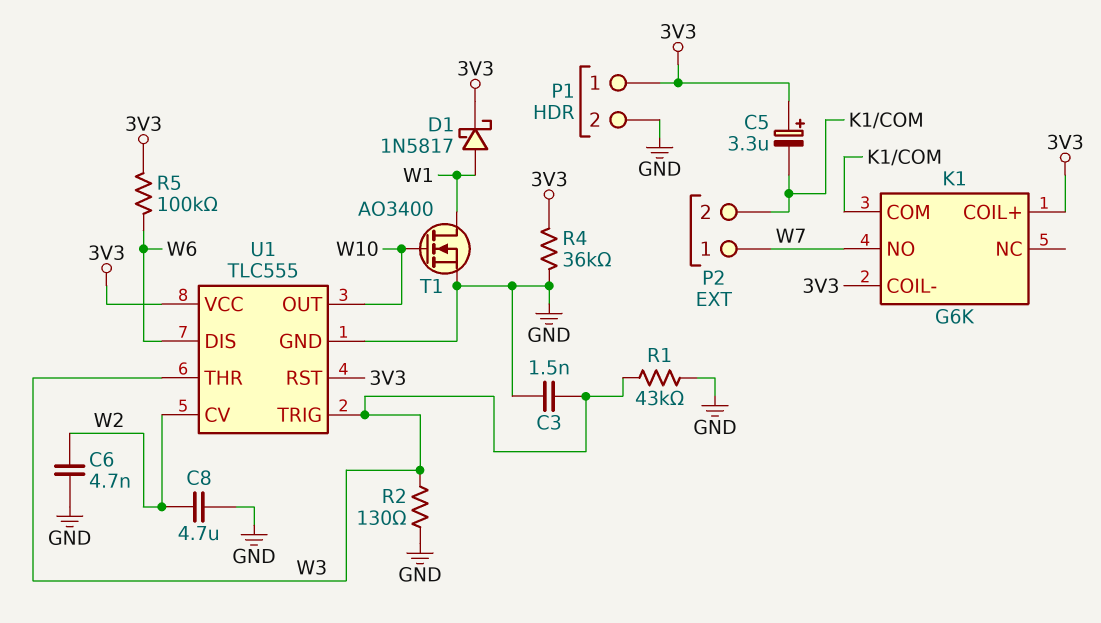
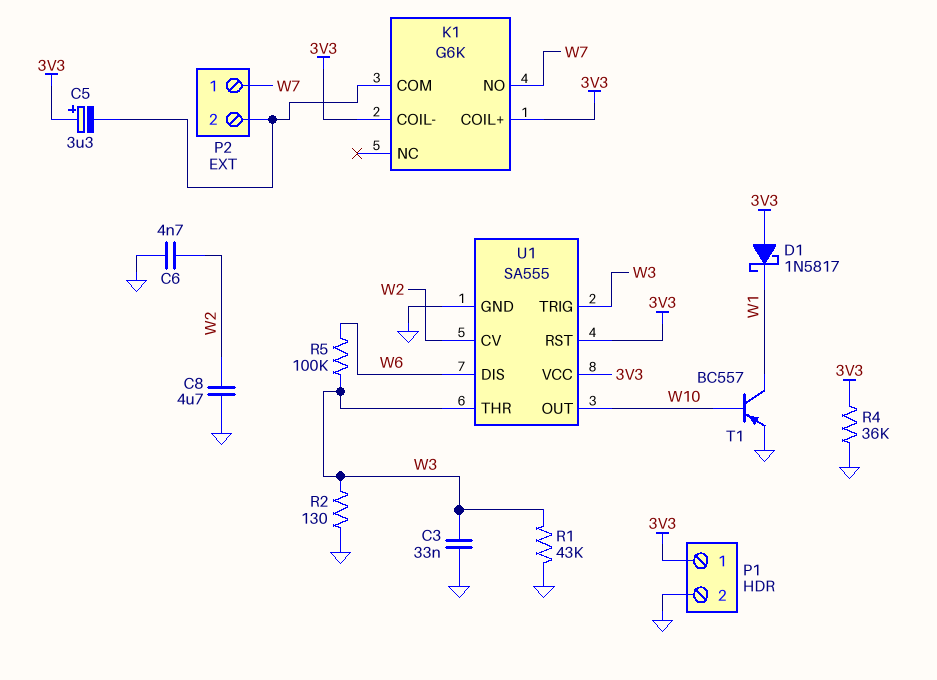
C3: 1.5nF (GND, W3) -> 33nF (GND, W3)
D1: schottky 1N5817 (A W1, K 3V3) -> schottky 1N5817 (A 3V3, K W1)
R5: 100k (3V3, W6) -> 100k (W3, W6)
T1: NMOS AO3400 (G W10, D W1, S GND) -> PNP BC557 (B W10, C W1, E GND)
U1: TLC555 -> SA555

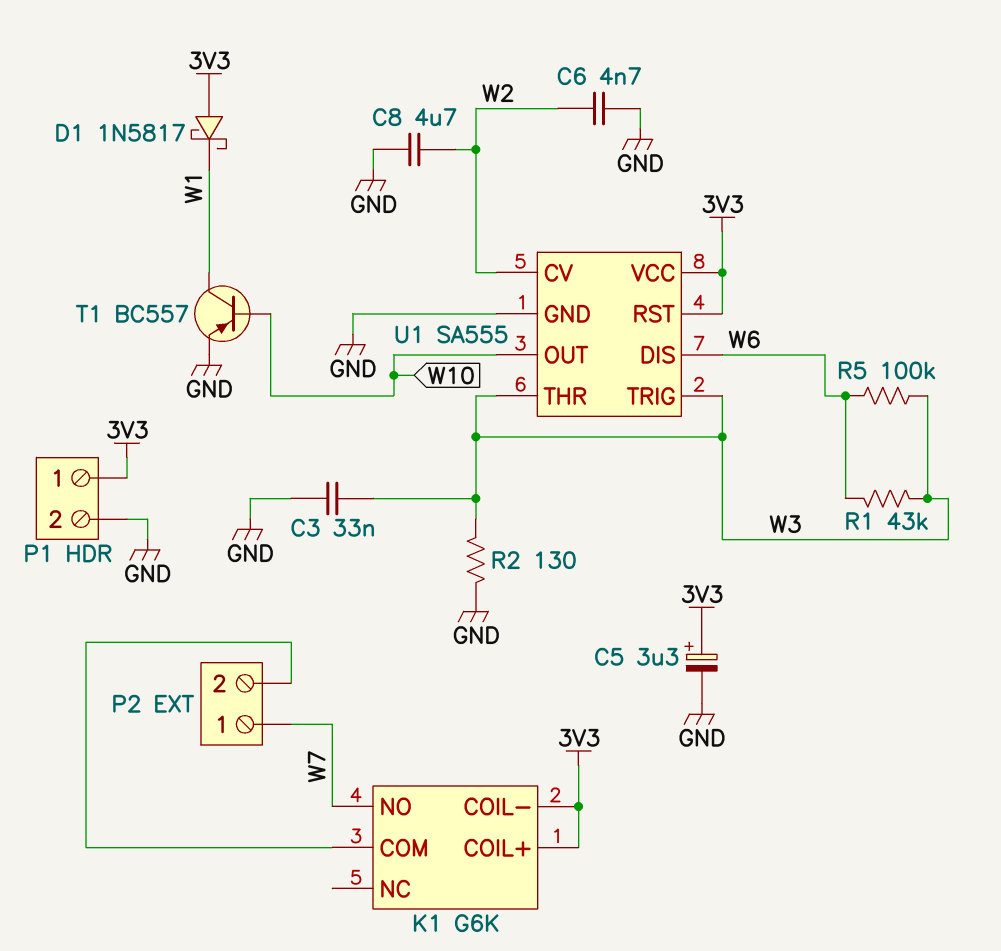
C5: 3.3uF (plus 3V3, minus K1/COM) -> 3.3uF (plus 3V3, minus GND)
R1: 43k (GND, W3) -> 43k (W3, W6)
R4: 36k (3V3, GND) -> none

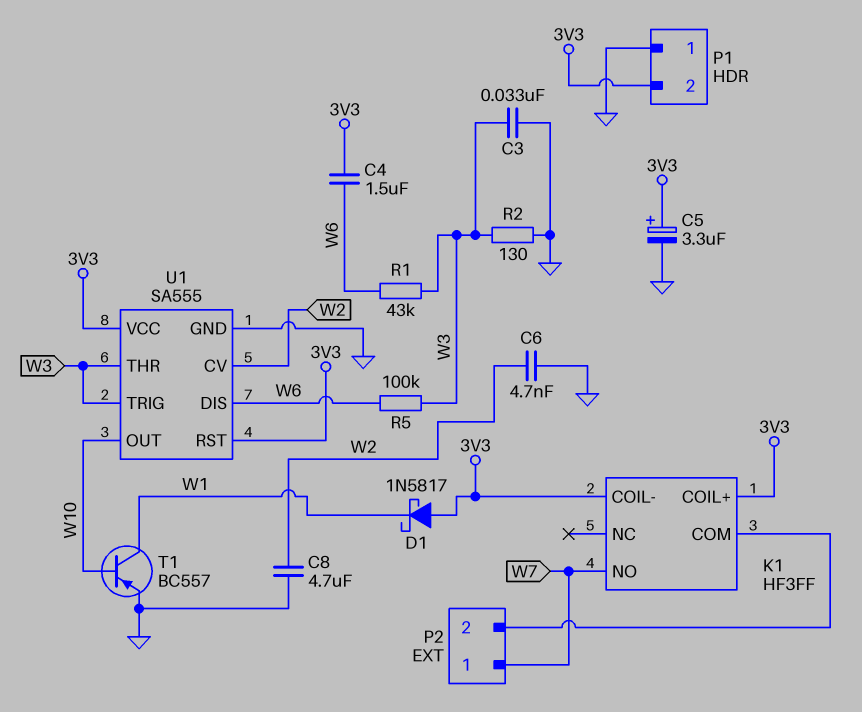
C4: none -> 1.5uF (3V3, W6)
K1: G6K -> HF3FF
P1 pin 1: 3V3 -> GND
P1 pin 2: GND -> 3V3

